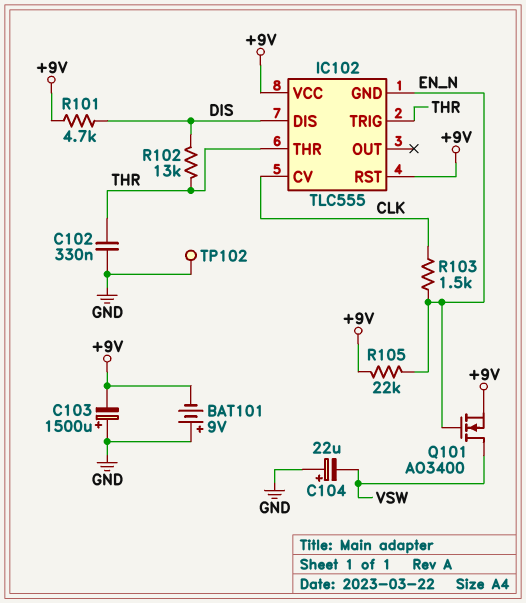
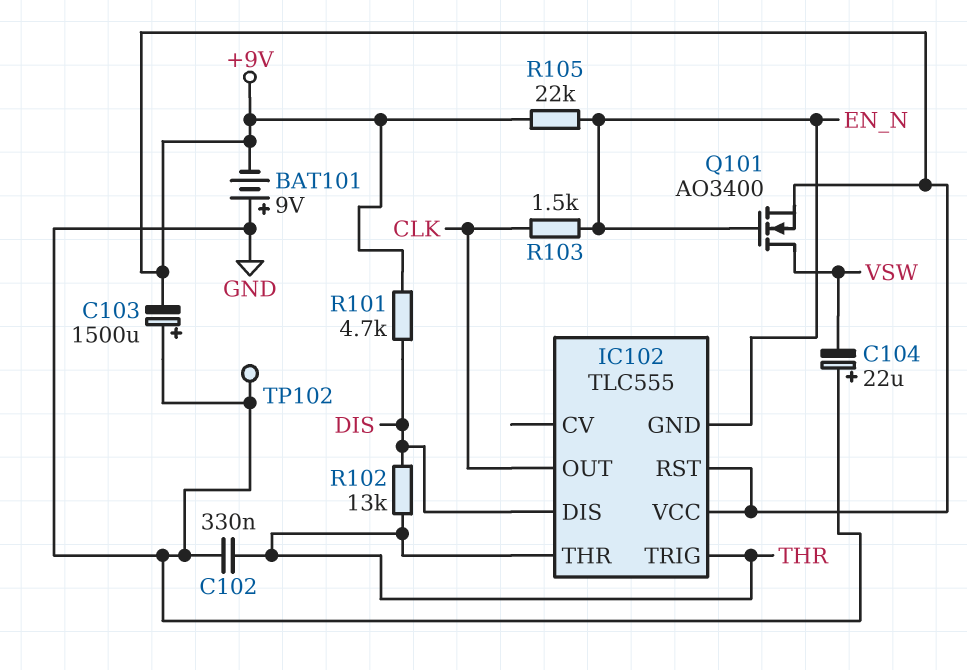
IC102 pin CV: CLK -> none
IC102 pin OUT: none -> CLK

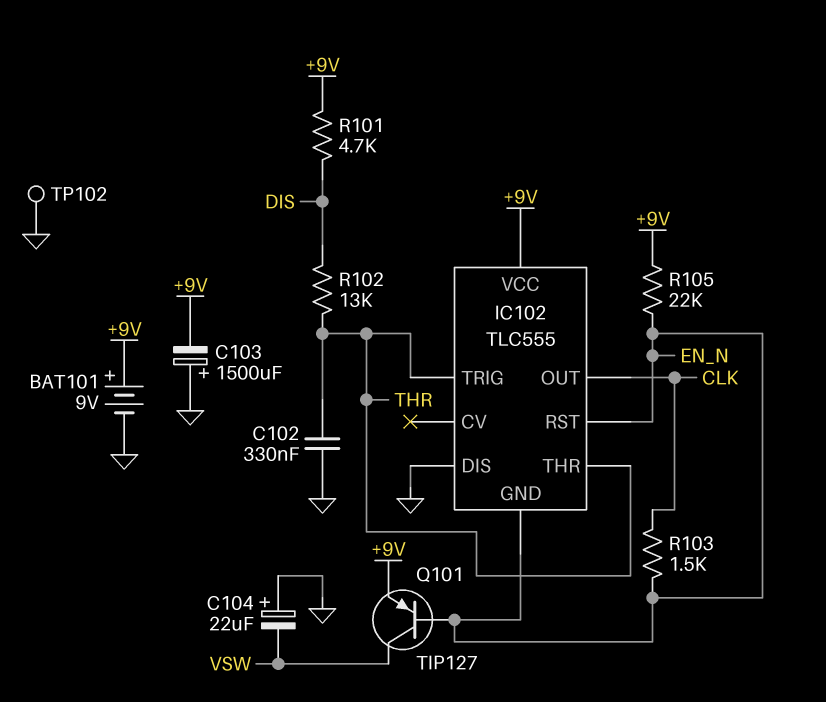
BAT101: 9V (plus GND, minus +9V) -> 9V (plus +9V, minus GND)
IC102 pin DIS: DIS -> GND
IC102 pin RST: +9V -> EN_N
Q101: NMOS AO3400 (G EN_N, D VSW, S +9V) -> PNP TIP127 (B EN_N, C VSW, E +9V)

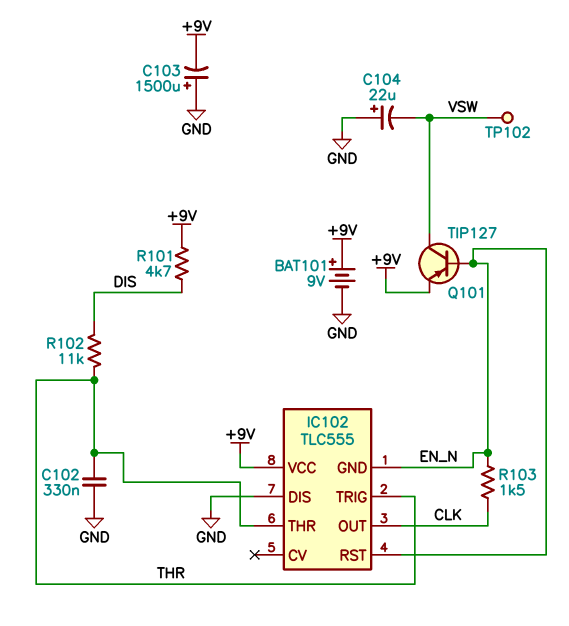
R102: 13k (DIS, THR) -> 11k (DIS, THR)
R105: 22k (+9V, EN_N) -> none
TP102: test point (GND) -> test point (VSW)

